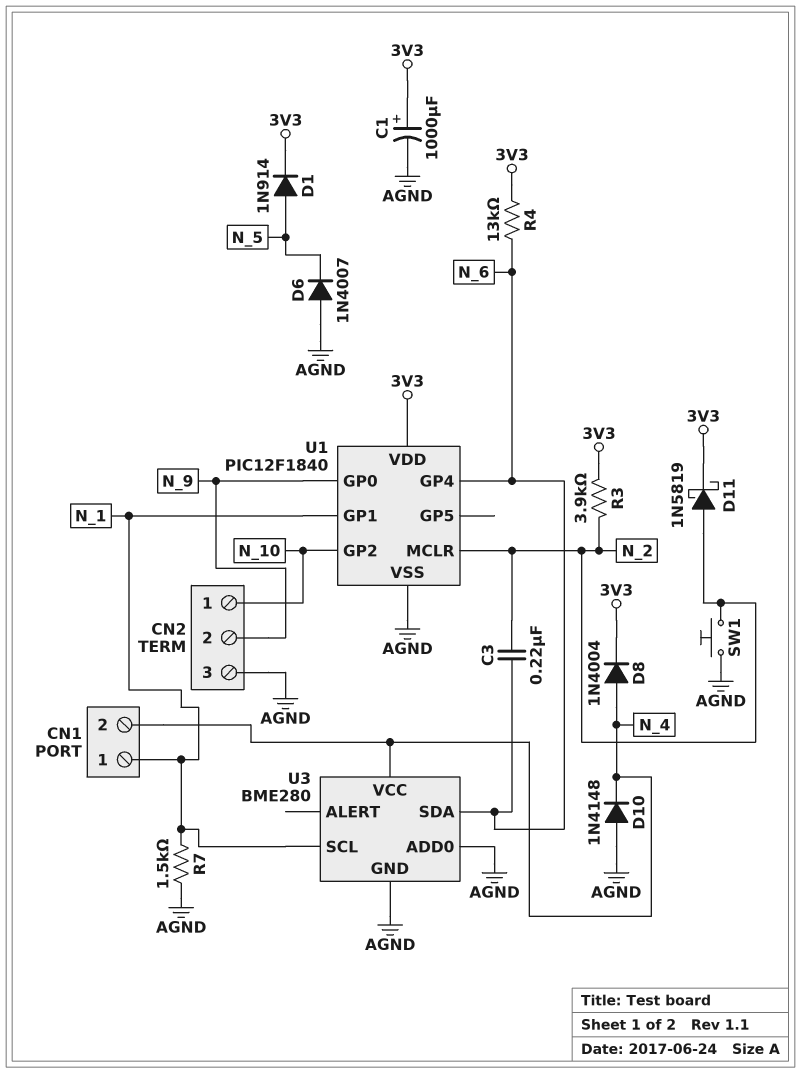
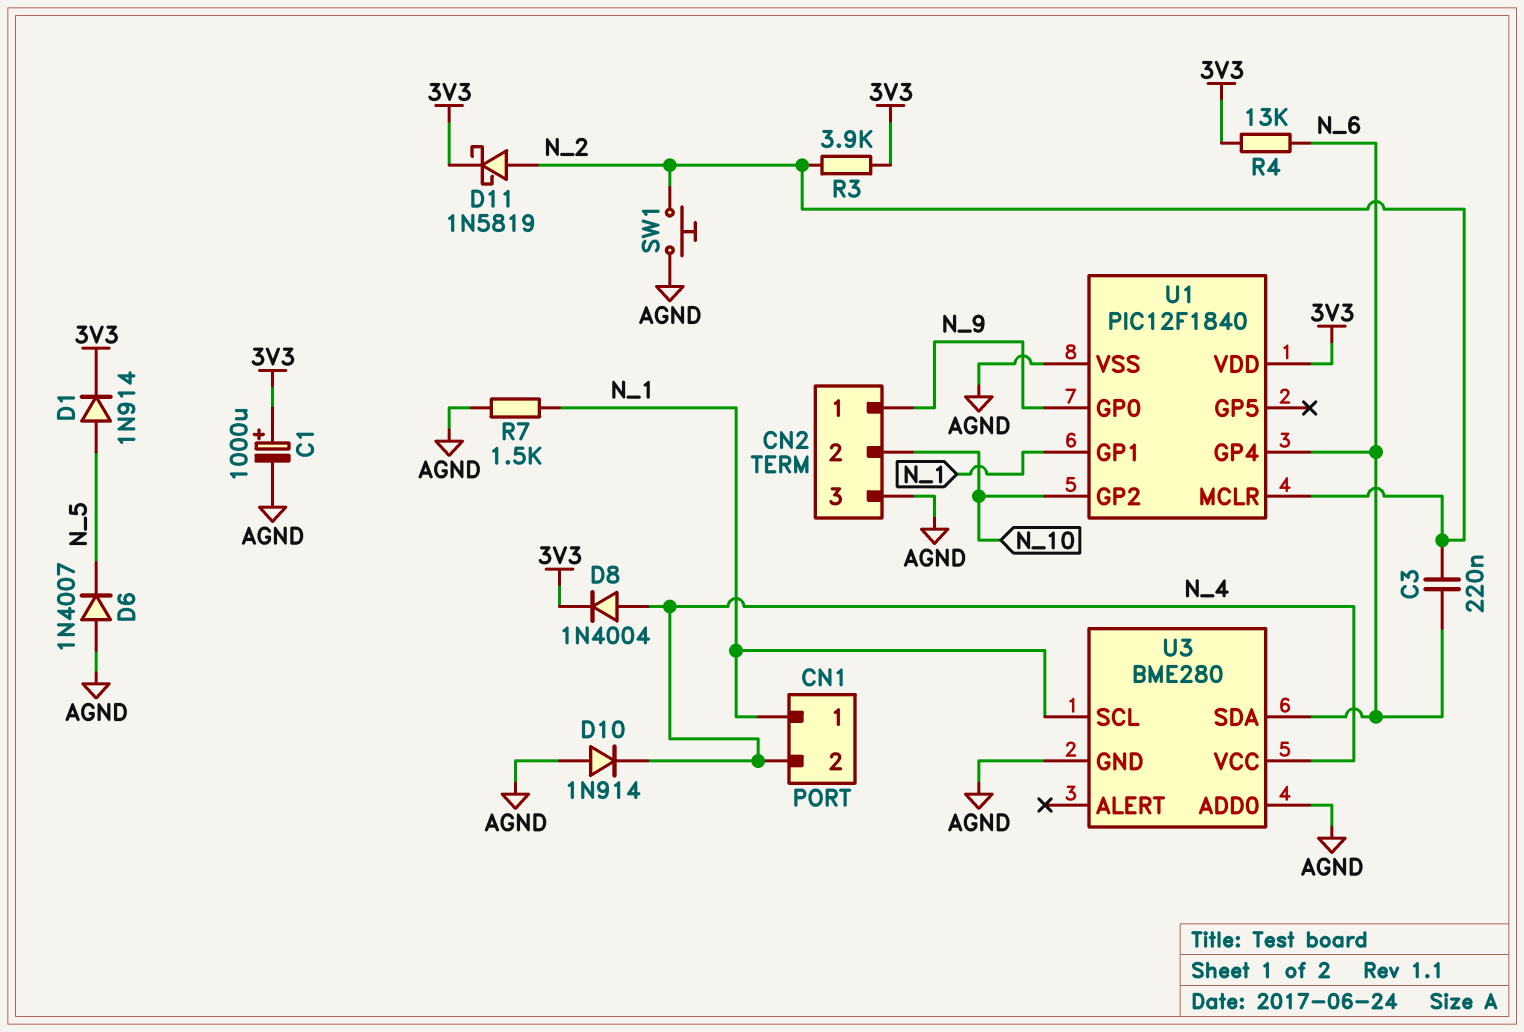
CN2 pin 1: N_10 -> N_9
CN2 pin 2: N_9 -> N_10
D10: diode 1N4148 (A AGND, K N_4) -> diode 1N914 (A AGND, K N_4)

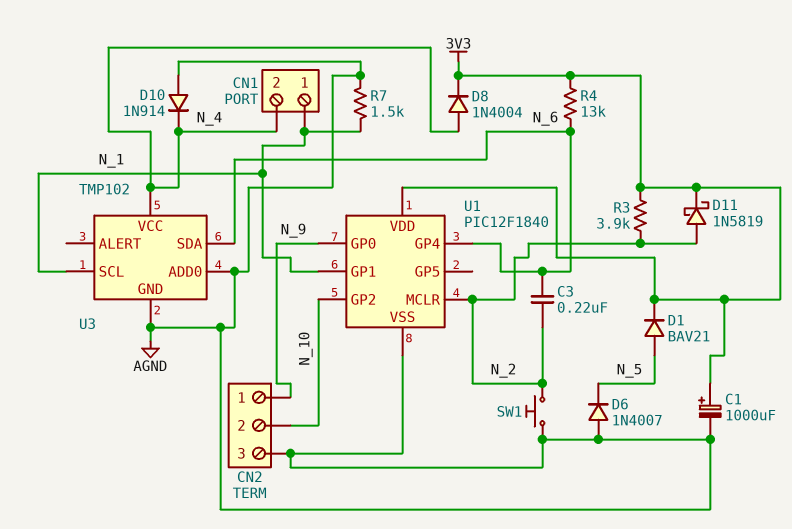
D1: diode 1N914 (A N_5, K 3V3) -> diode BAV21 (A N_5, K 3V3)
U3: BME280 -> TMP102

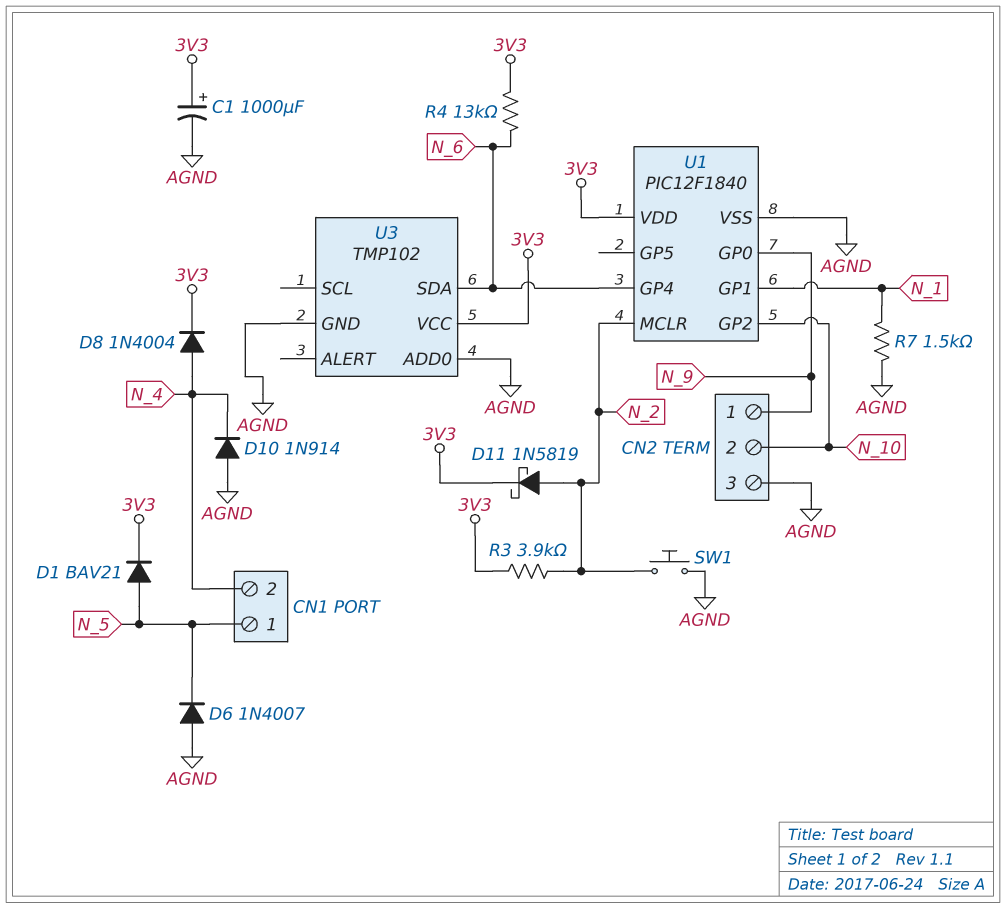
C3: 220nF (N_2, N_6) -> none
CN1 pin 1: N_1 -> N_5
U3 pin SCL: N_1 -> none
U3 pin VCC: N_4 -> 3V3

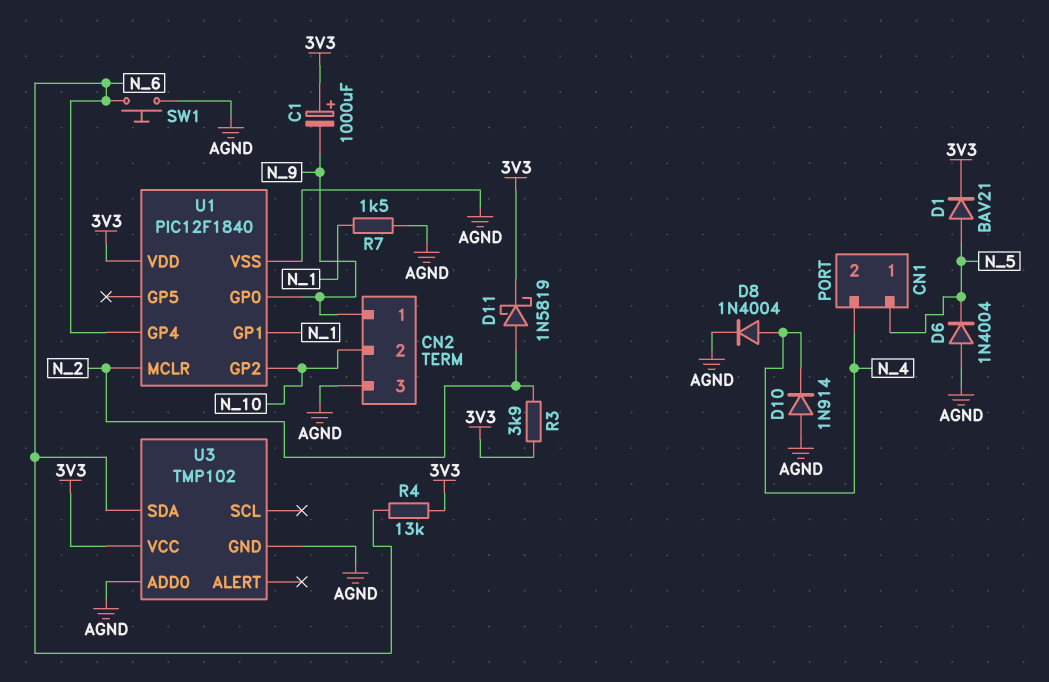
C1: 1000uF (plus 3V3, minus AGND) -> 1000uF (plus 3V3, minus N_9)
D6: diode 1N4007 (A AGND, K N_5) -> diode 1N4004 (A AGND, K N_5)
D8: diode 1N4004 (A N_4, K 3V3) -> diode 1N4004 (A N_4, K AGND)
SW1: button (AGND, N_2) -> button (AGND, N_6)

